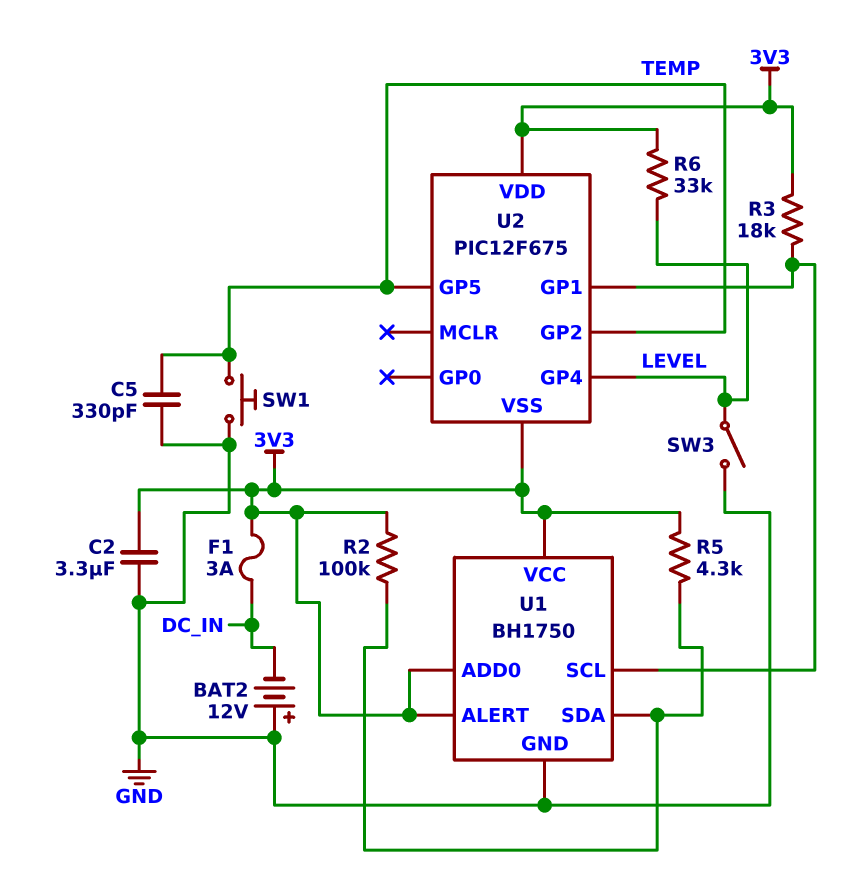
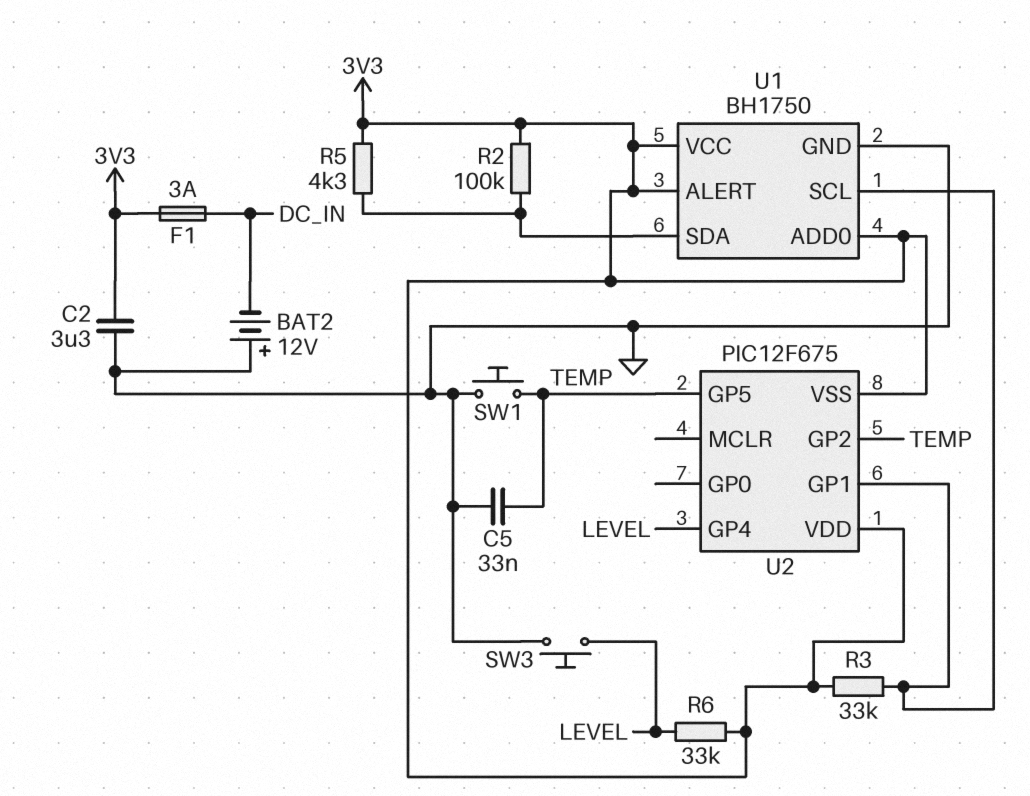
C5: 330pF (GND, TEMP) -> 33nF (GND, TEMP)
R3: 18k (3V3, U1/SCL) -> 33k (3V3, U1/SCL)
SW3: switch (GND, LEVEL) -> button (GND, LEVEL)

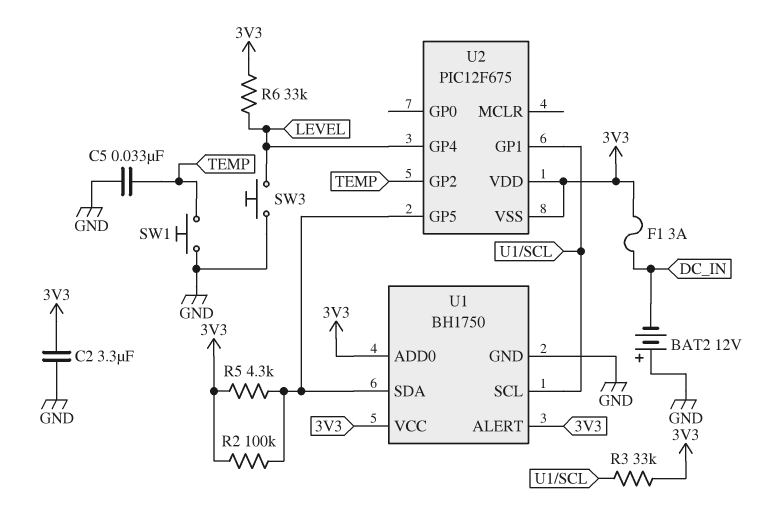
U2 pin GP5: TEMP -> U1/SDA

